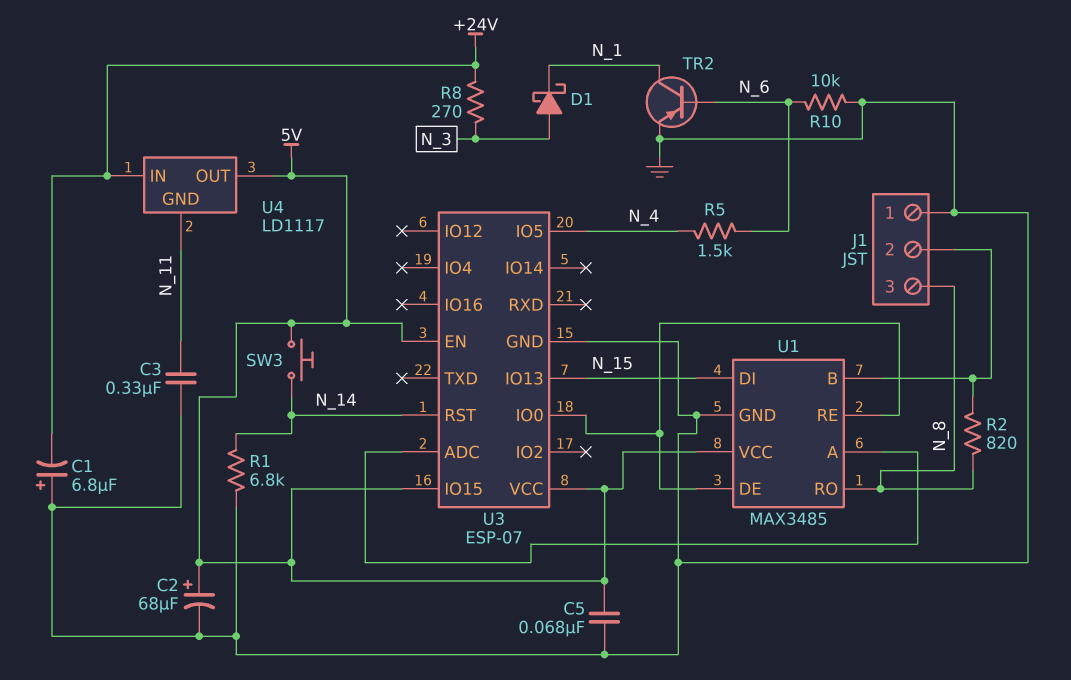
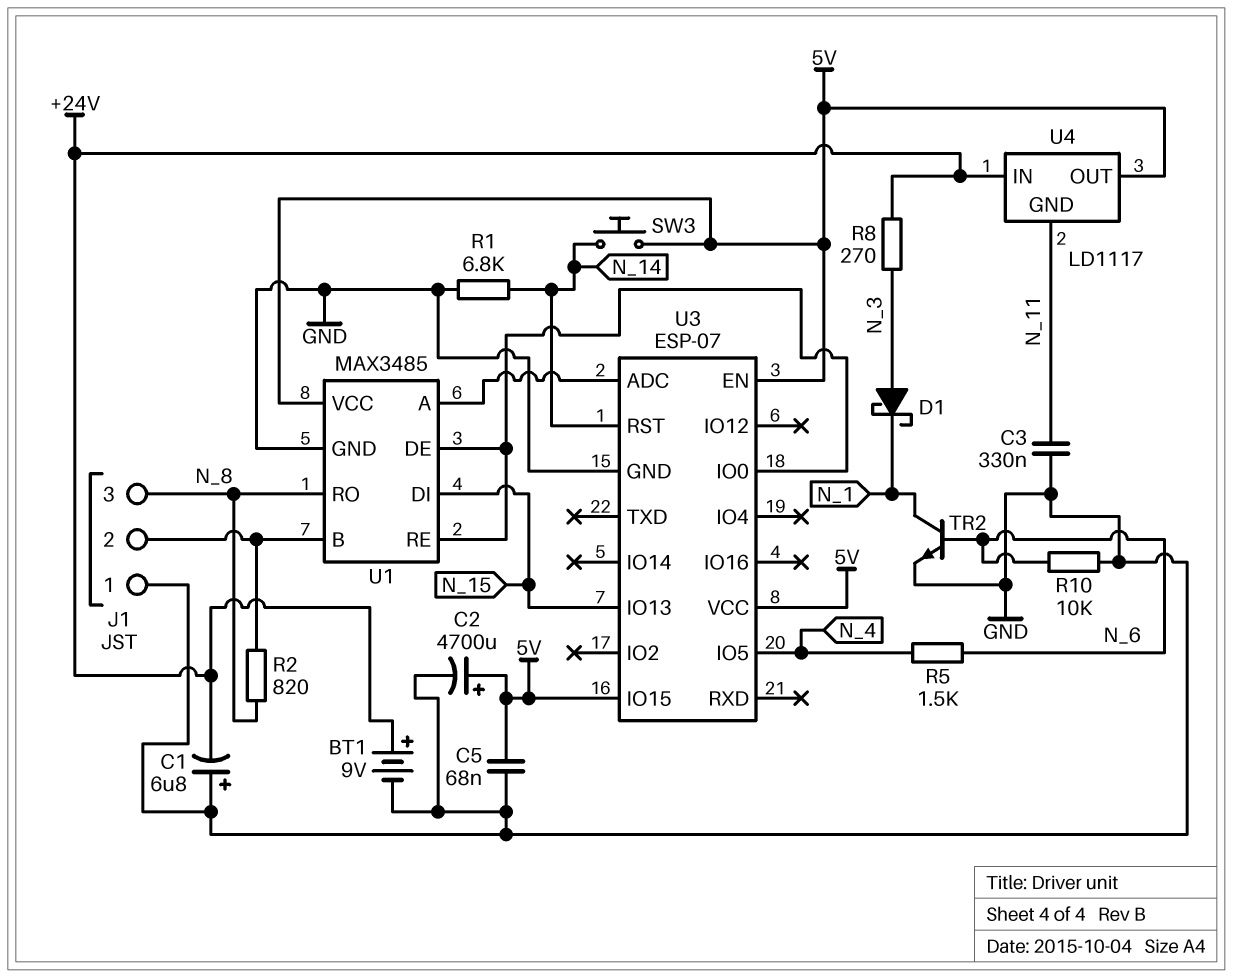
BT1: none -> 9V (plus +24V, minus GND)
C2: 68uF (plus 5V, minus GND) -> 4700uF (plus 5V, minus GND)
TR2: PNP (B N_6, C N_1, E GND) -> NPN (B N_6, C N_1, E GND)

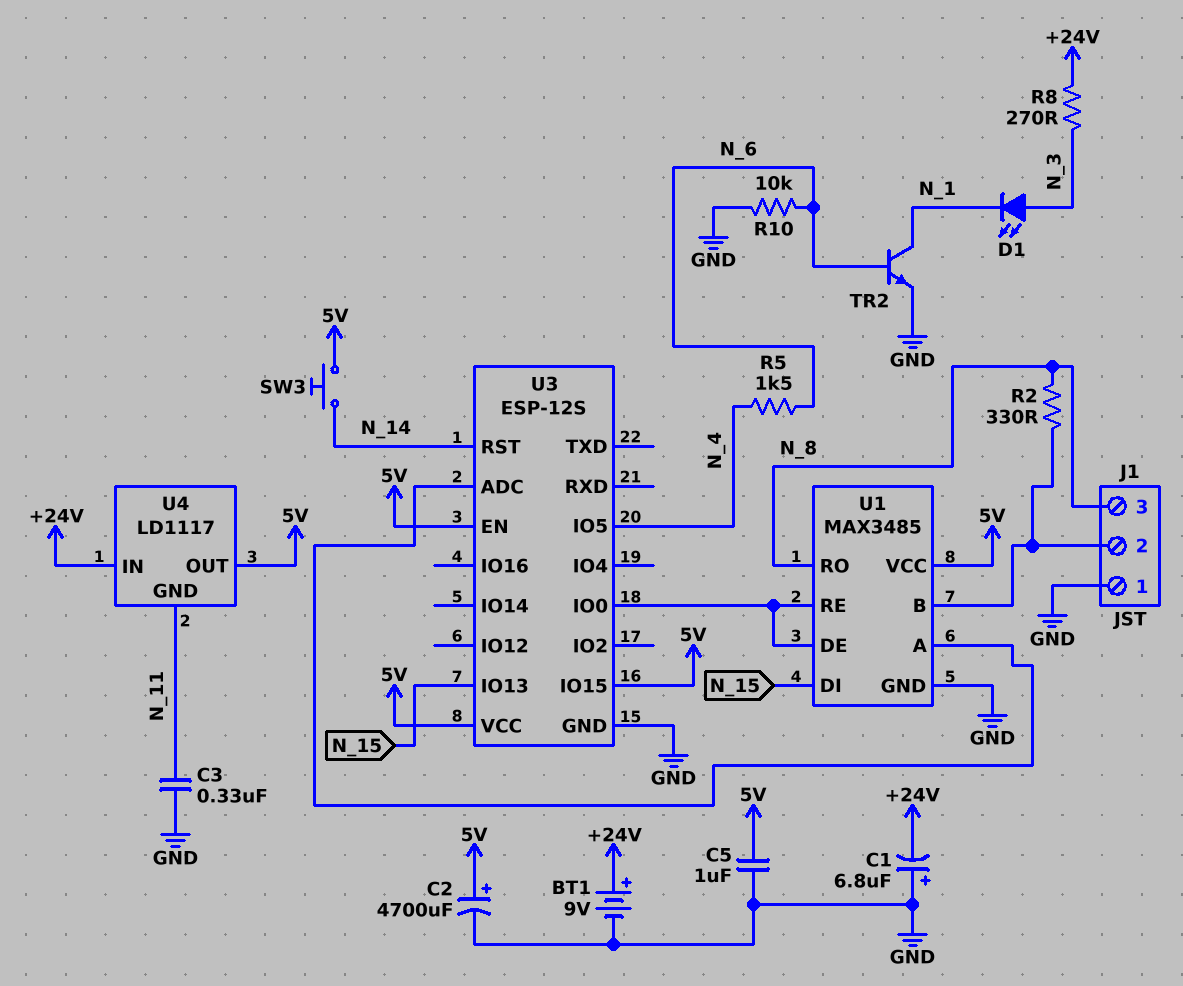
C5: 68nF (5V, GND) -> 1uF (5V, GND)
D1: schottky (A N_3, K N_1) -> LED (A N_3, K N_1)
R1: 6.8k (GND, N_14) -> none
R2: 820 (J1/2, N_8) -> 330 (J1/2, N_8)
U3: ESP-07 -> ESP-12S

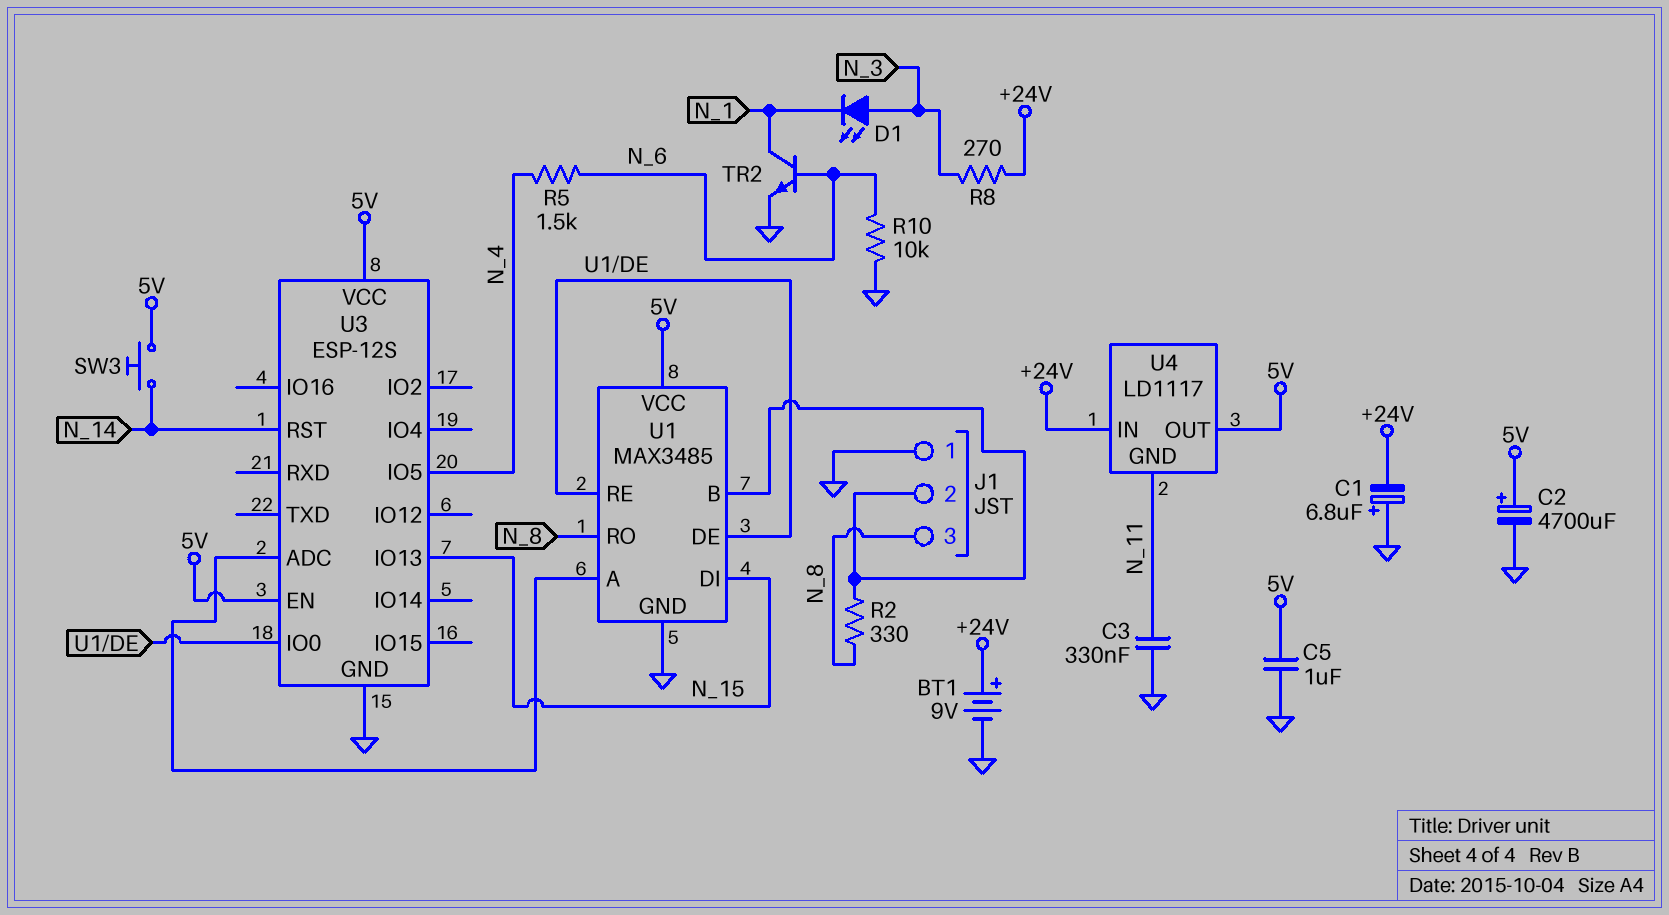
U3 pin IO15: 5V -> none

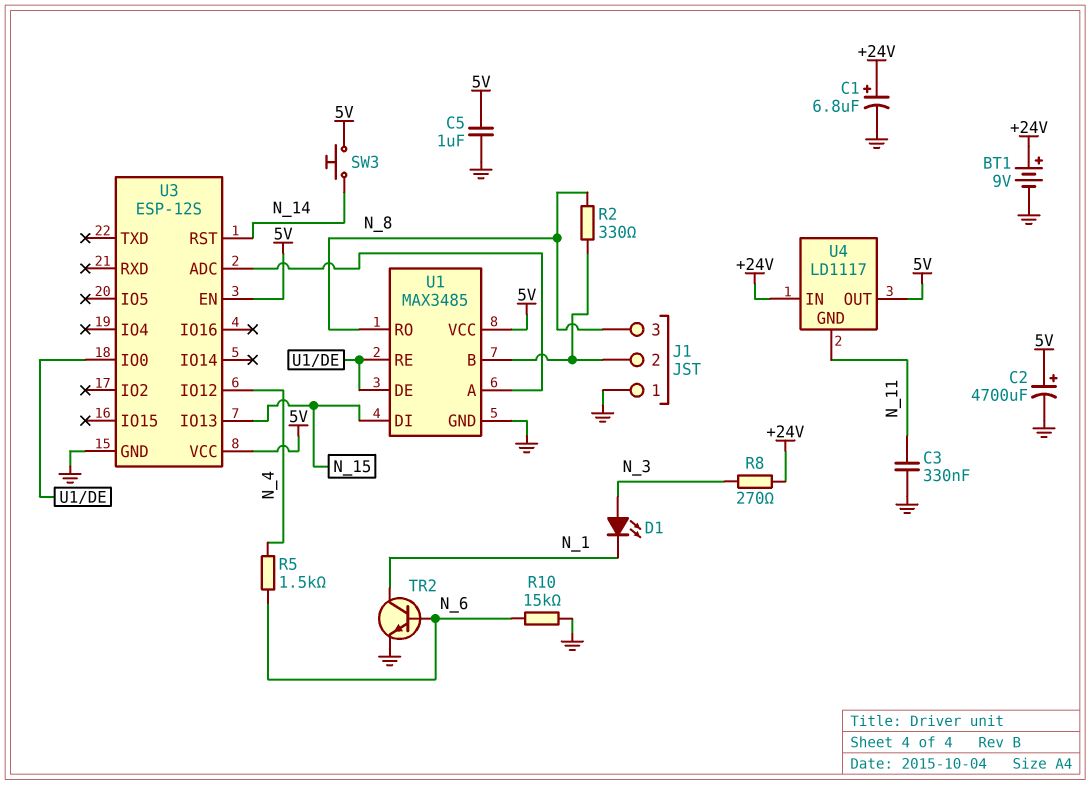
C1: 6.8uF (plus GND, minus +24V) -> 6.8uF (plus +24V, minus GND)
R10: 10k (GND, N_6) -> 15k (GND, N_6)
U3 pin IO5: N_4 -> none
U3 pin IO12: none -> N_4

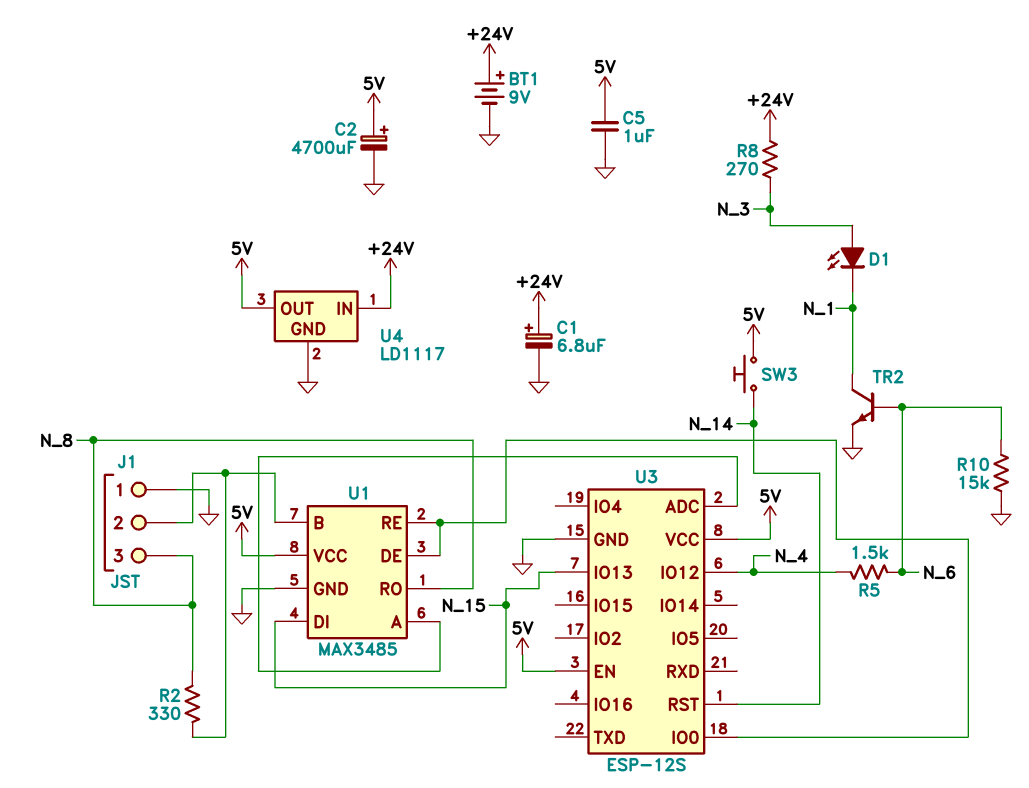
C3: 330nF (GND, N_11) -> none
U4 pin GND: N_11 -> GND

